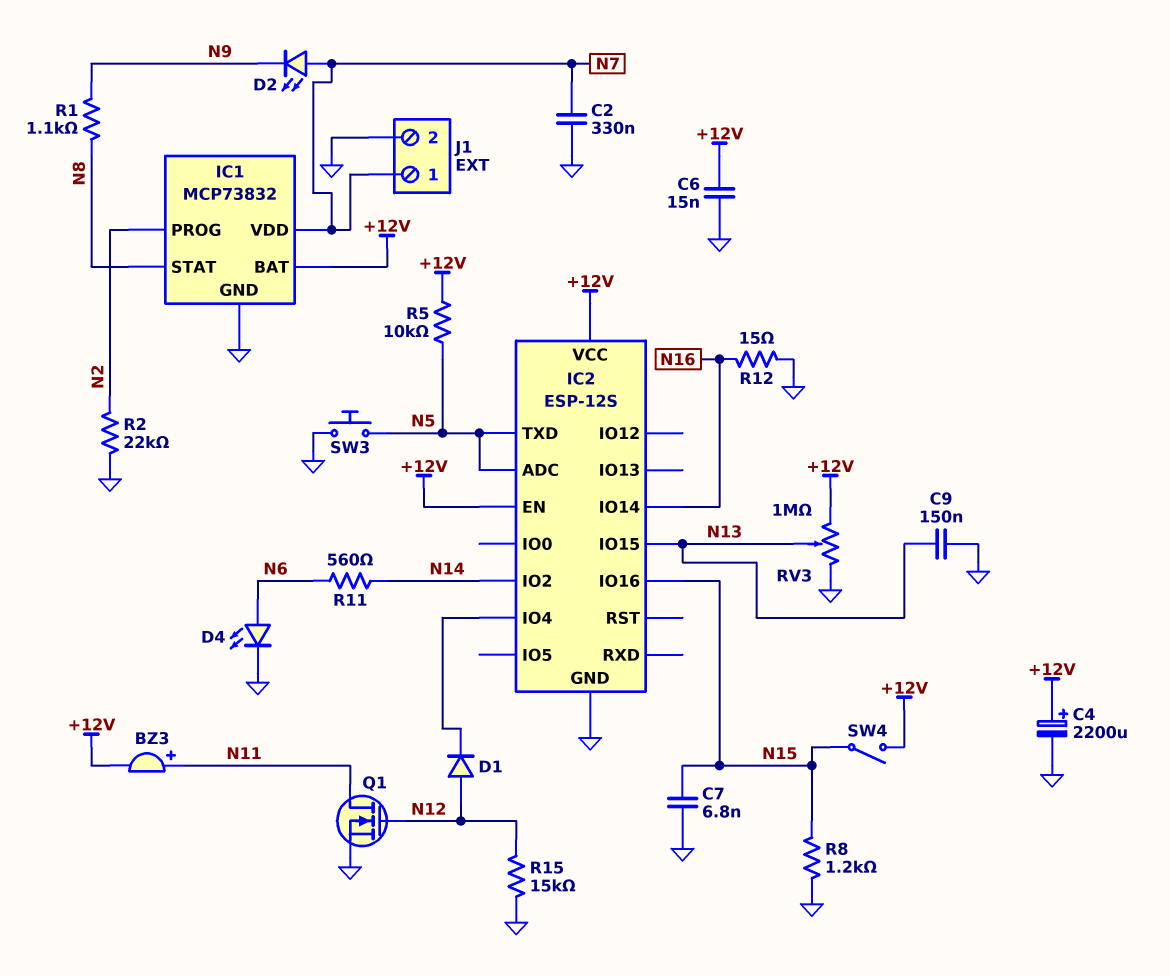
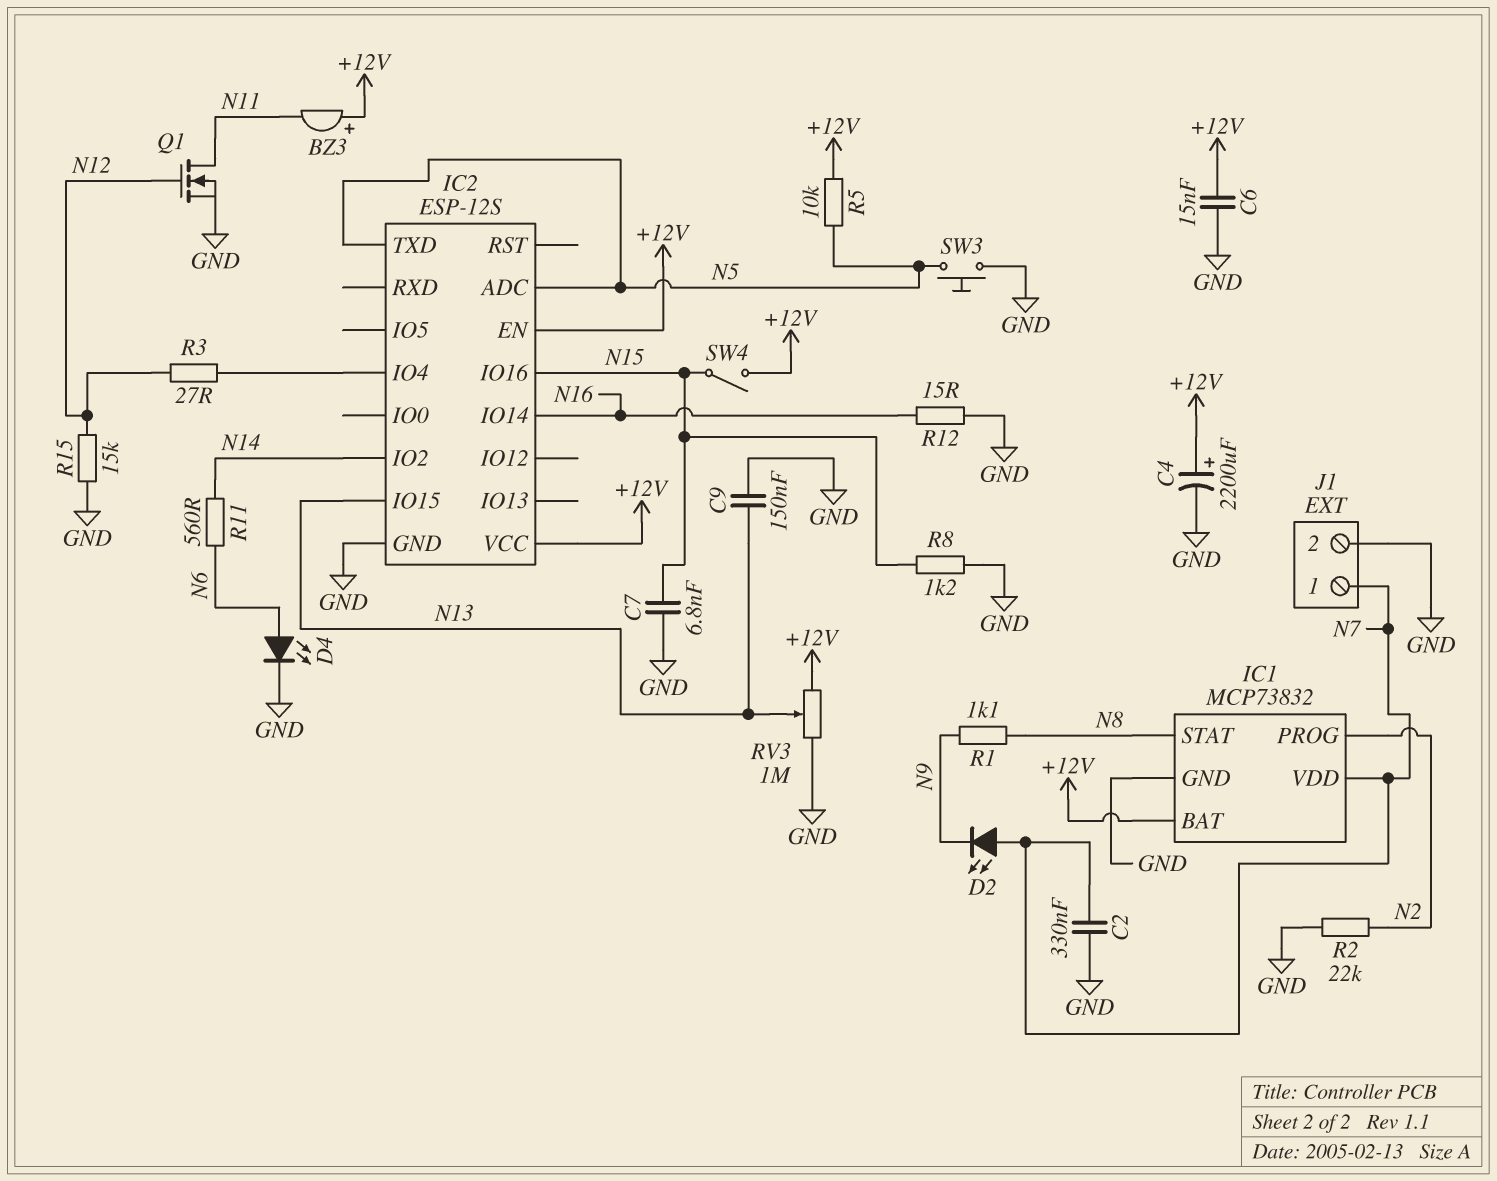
BZ3: buzzer (plus N11, minus +12V) -> buzzer (plus +12V, minus N11)
D1: diode (A N12, K IC2/IO4) -> none
R3: none -> 27 (IC2/IO4, N12)

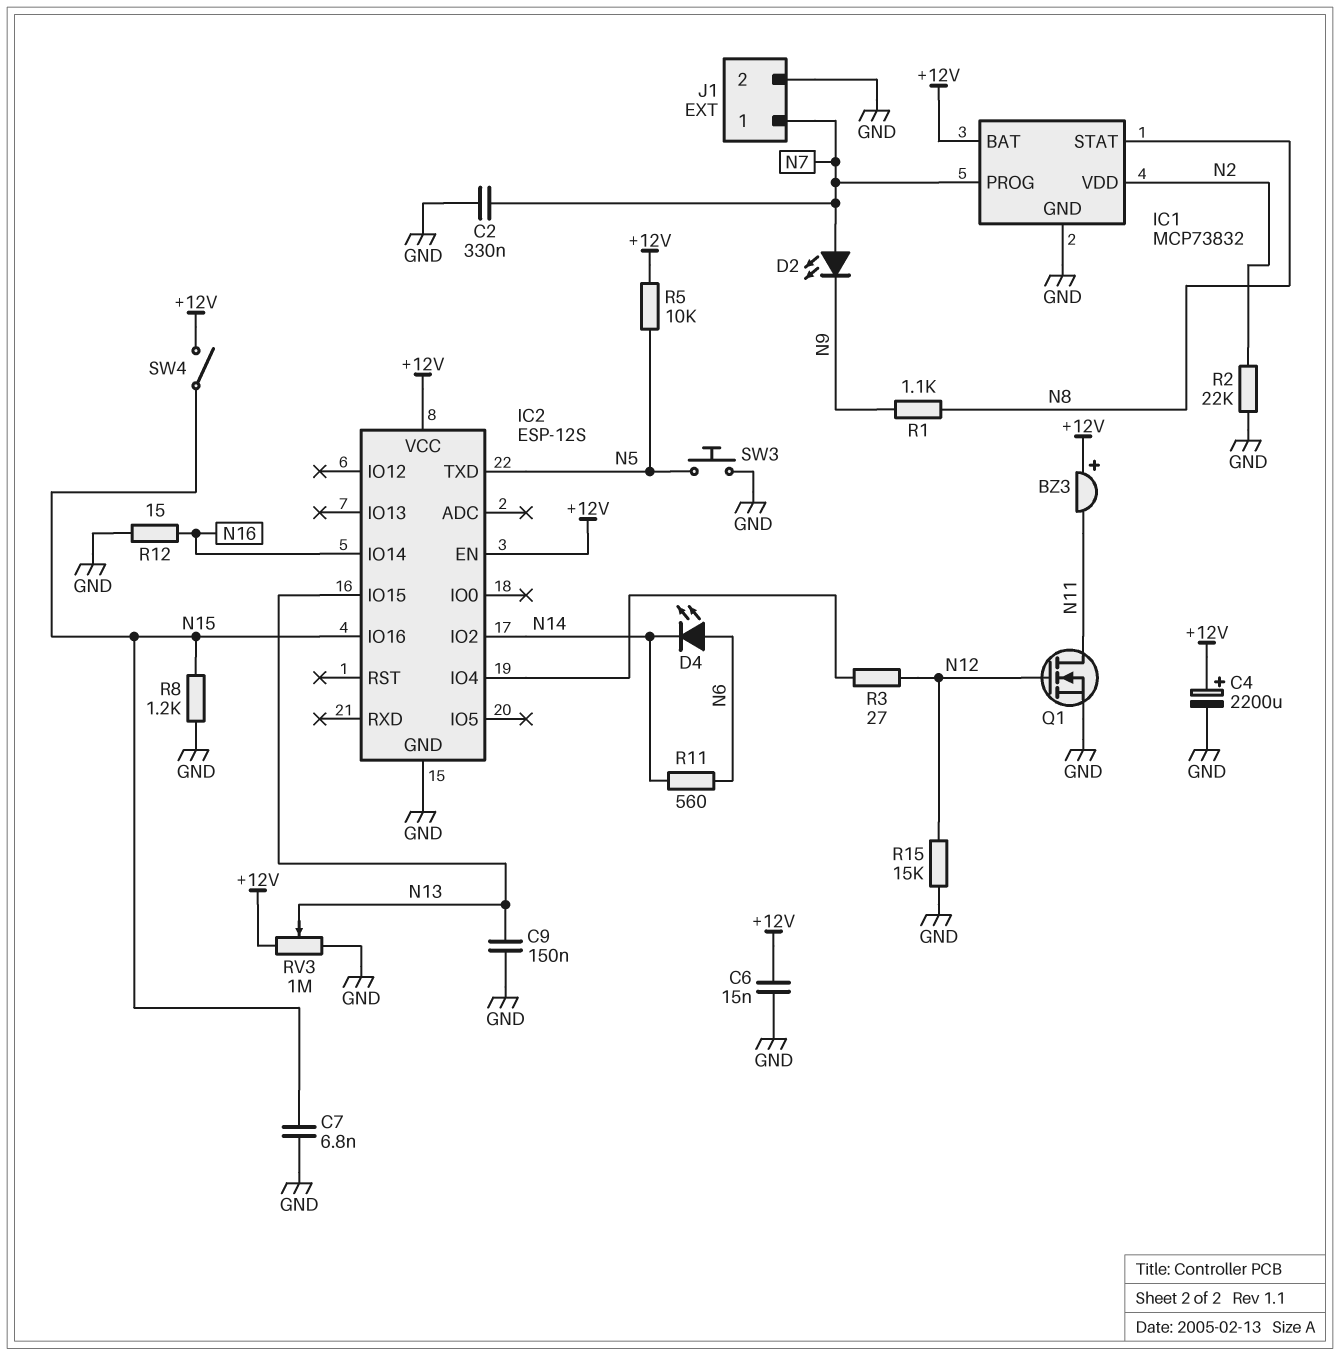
D4: LED (A N6, K GND) -> LED (A N6, K N14)
IC1 pin PROG: N2 -> N7
IC1 pin VDD: N7 -> N2
IC2 pin ADC: N5 -> none

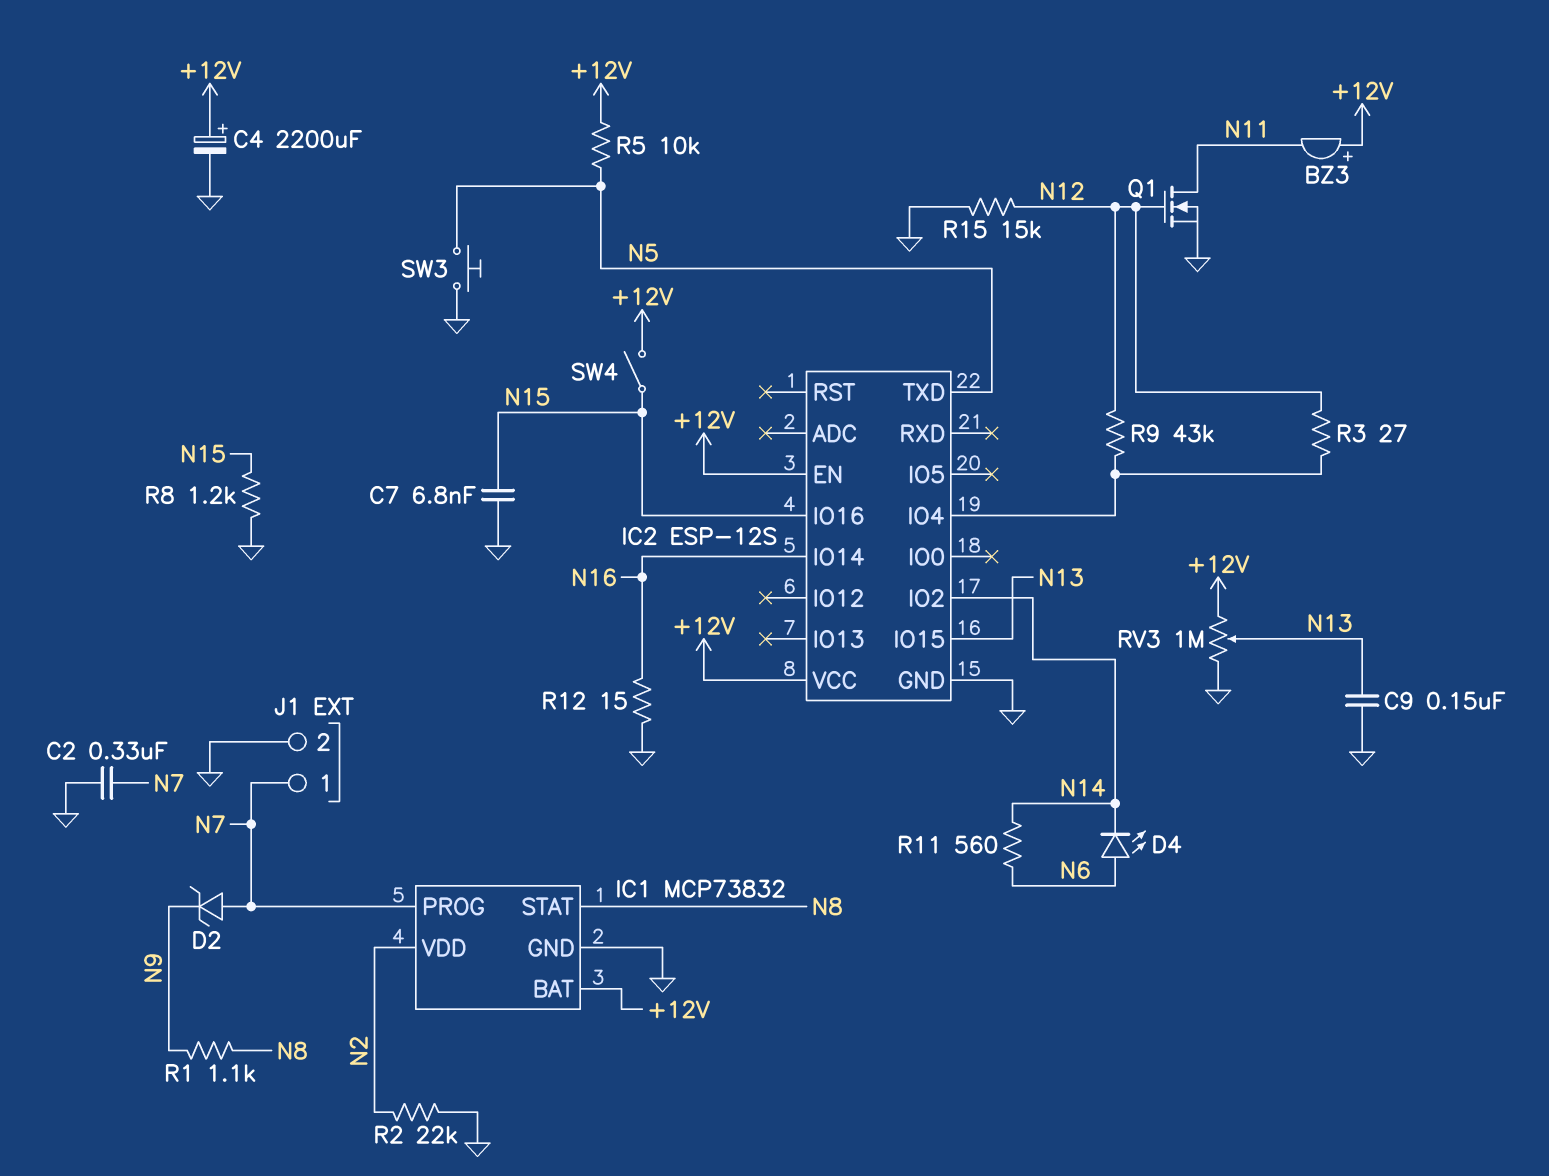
C6: 15nF (+12V, GND) -> none
D2: LED (A N7, K N9) -> zener (A N7, K N9)
R9: none -> 43k (IC2/IO4, N12)

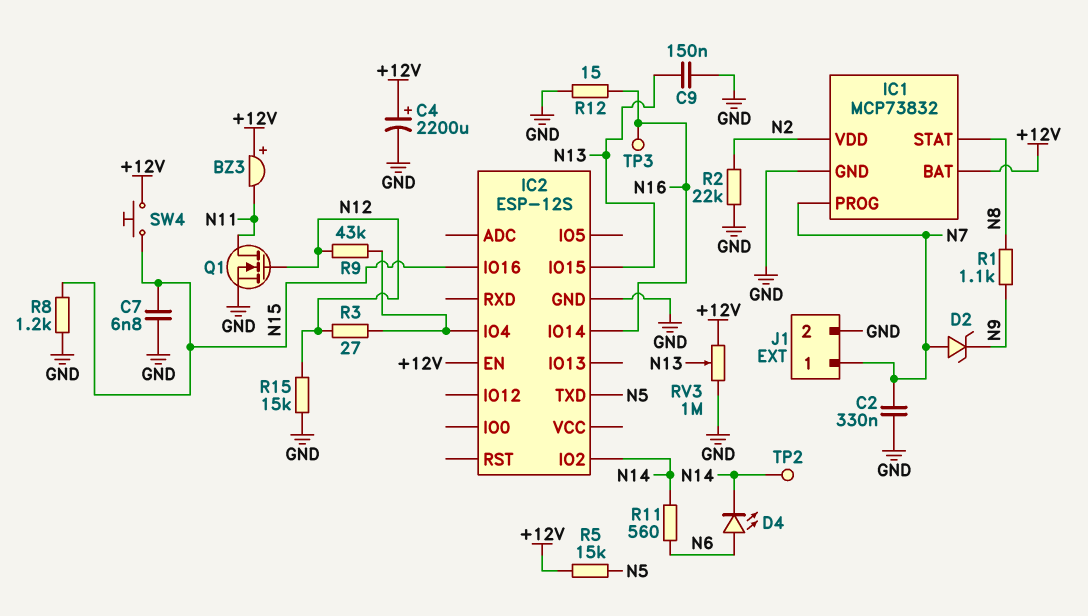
IC2 pin VCC: +12V -> none
R5: 10k (+12V, N5) -> 15k (+12V, N5)
SW3: button (GND, N5) -> none
SW4: switch (+12V, N15) -> button (+12V, N15)
TP2: none -> test point (N14)
TP3: none -> test point (N16)

